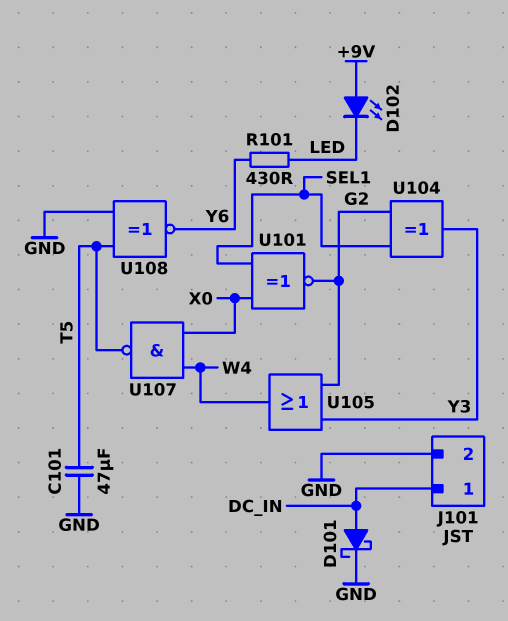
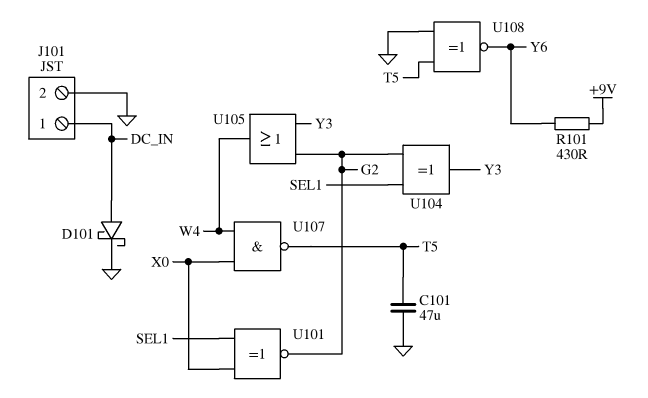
D102: LED (A +9V, K LED) -> none
R101: 430 (LED, Y6) -> 430 (+9V, Y6)

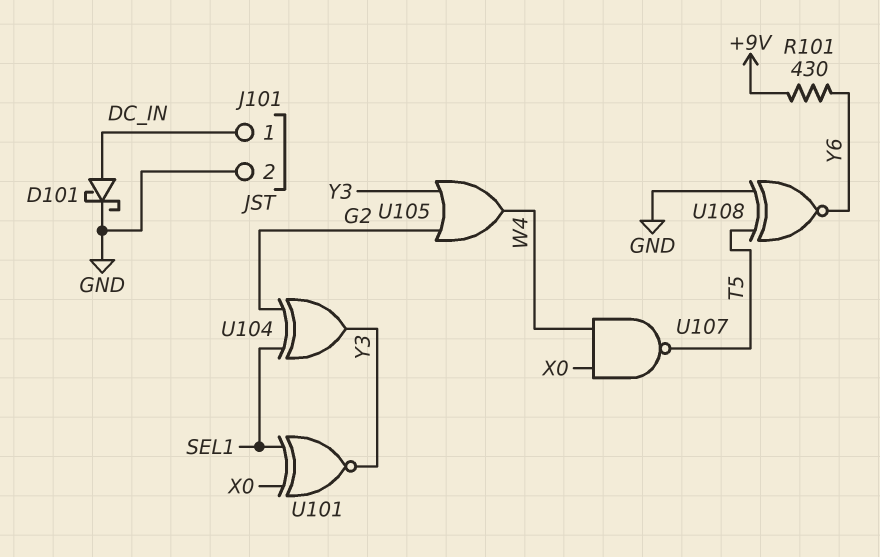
C101: 47uF (GND, T5) -> none
U101: XNOR (in SEL1, in X0, out G2) -> XNOR (in SEL1, in X0, out Y3)

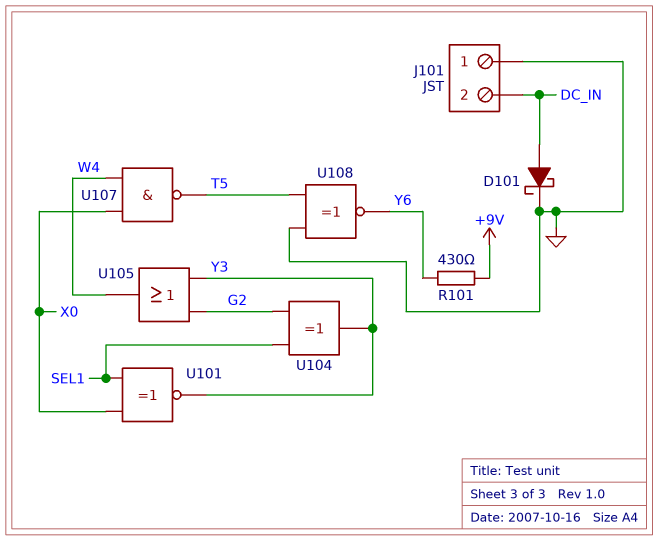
J101 pin 1: DC_IN -> GND
J101 pin 2: GND -> DC_IN

